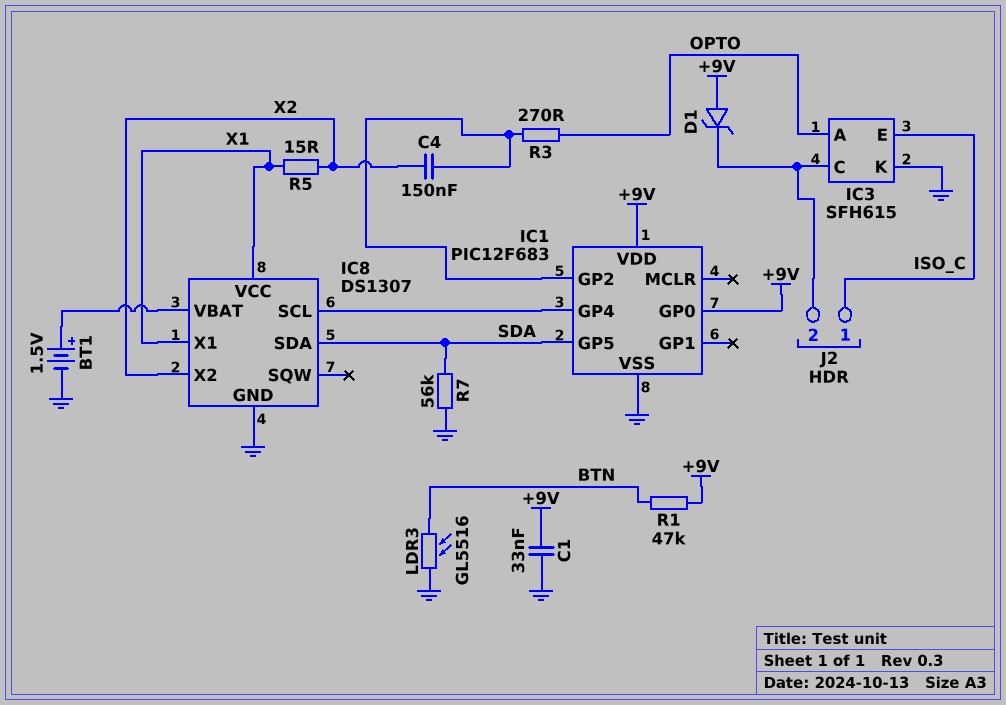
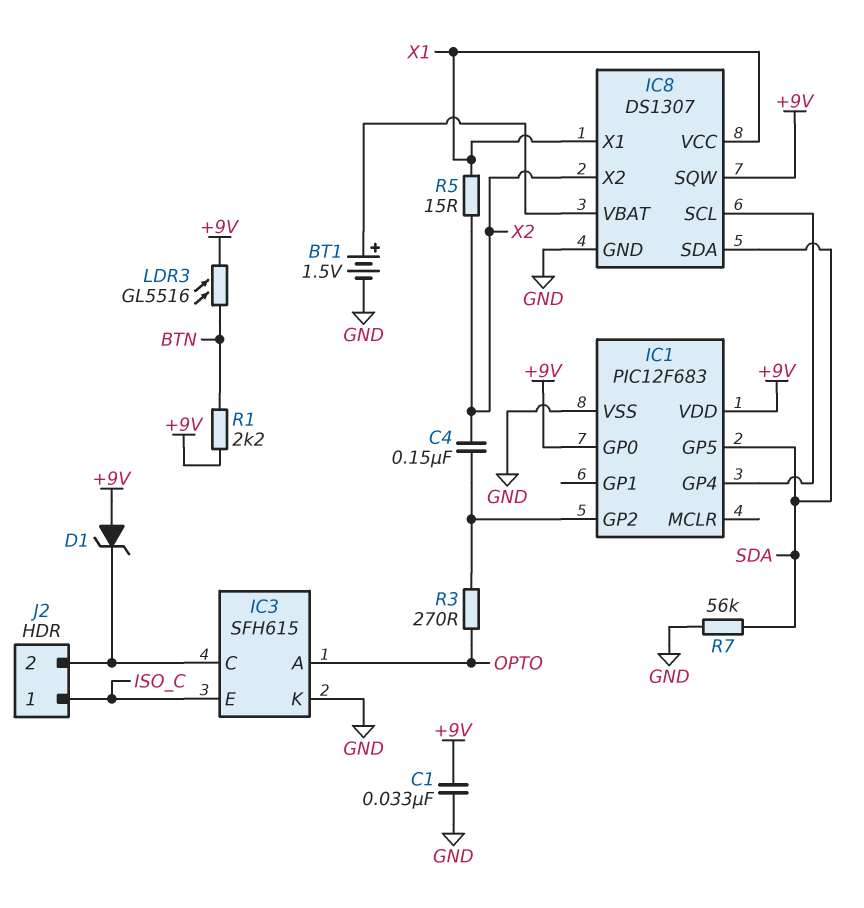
IC8 pin SQW: none -> +9V
LDR3: GL5516 (BTN, GND) -> GL5516 (+9V, BTN)
R1: 47k (+9V, BTN) -> 2.2k (+9V, BTN)

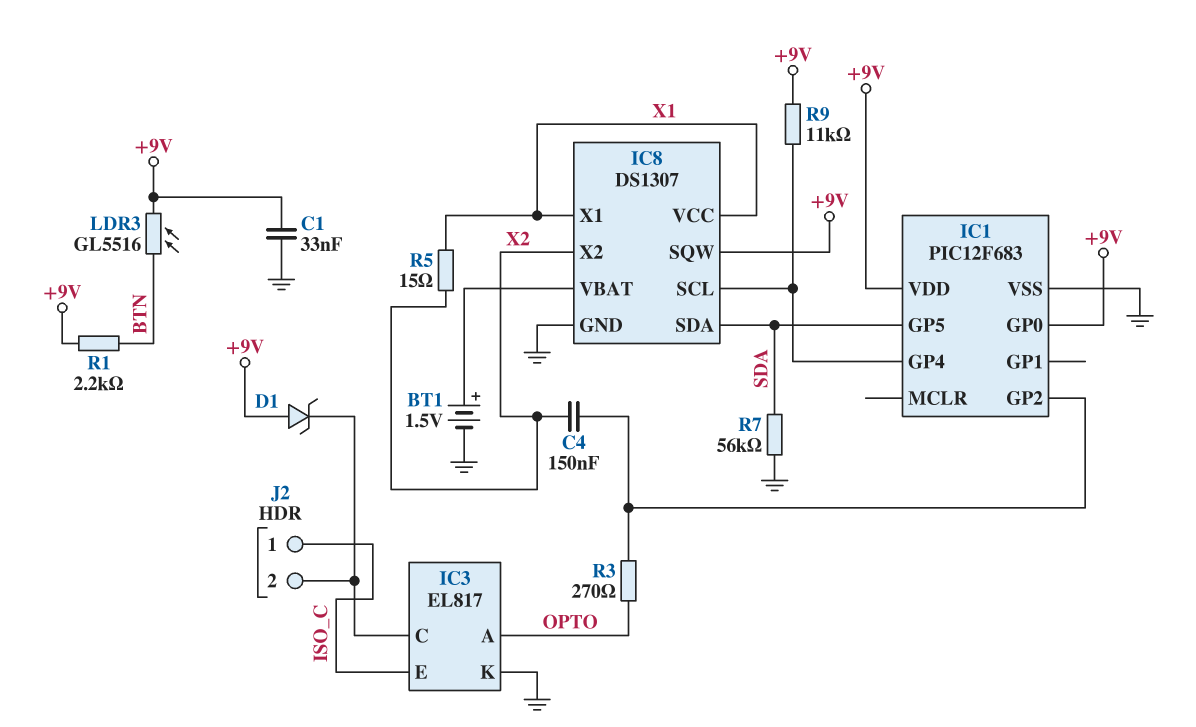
IC3: SFH615 -> EL817
R9: none -> 11k (+9V, IC1/GP4)

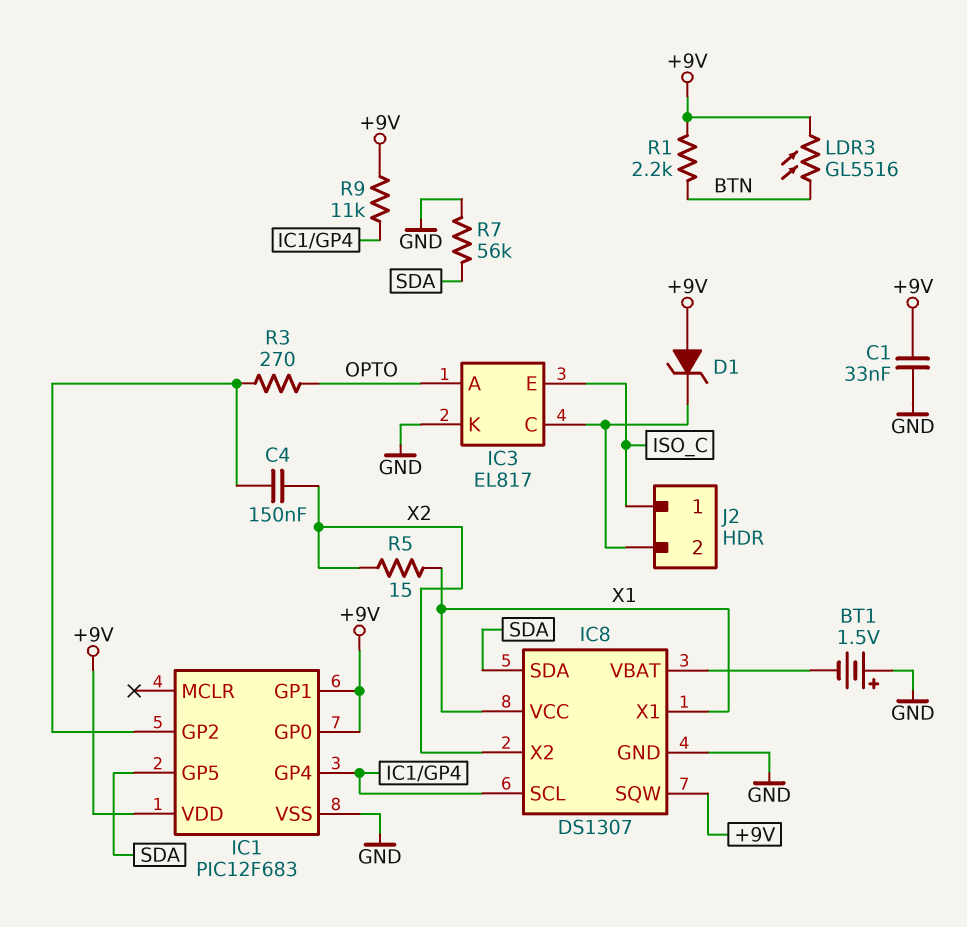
BT1: 1.5V (plus IC8/VBAT, minus GND) -> 1.5V (plus GND, minus IC8/VBAT)
IC1 pin GP1: none -> +9V

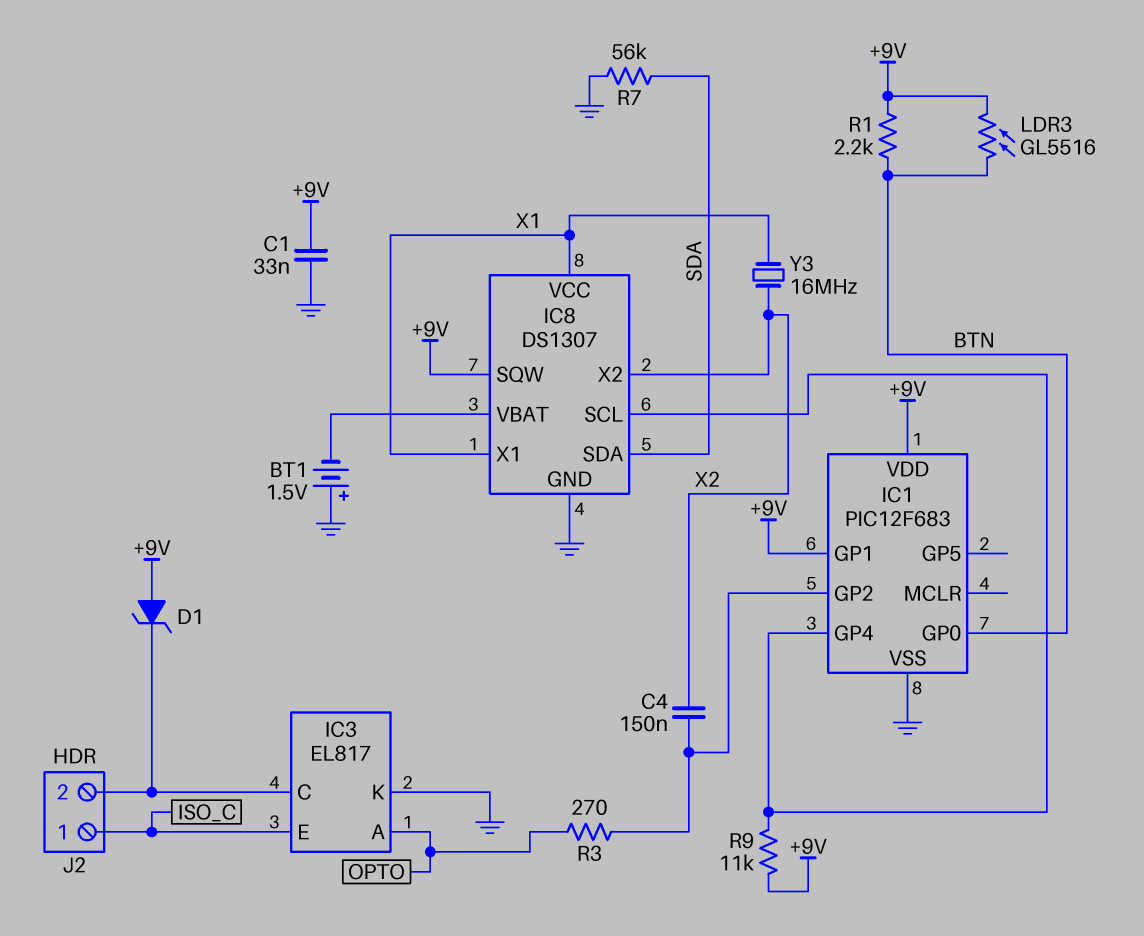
IC1 pin GP0: +9V -> BTN
IC1 pin GP5: SDA -> none
R5: 15 (X1, X2) -> none
Y3: none -> 16MHz (X1, X2)

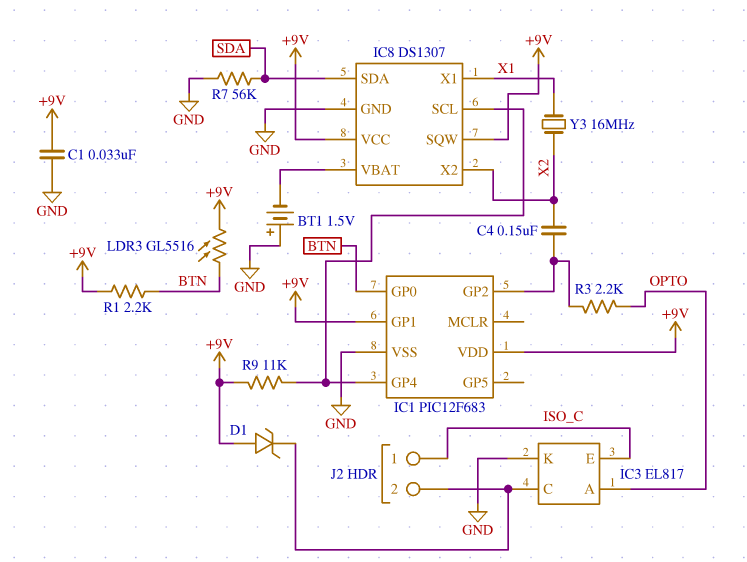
IC8 pin VCC: X1 -> +9V
R3: 270 (IC1/GP2, OPTO) -> 2.2k (IC1/GP2, OPTO)

